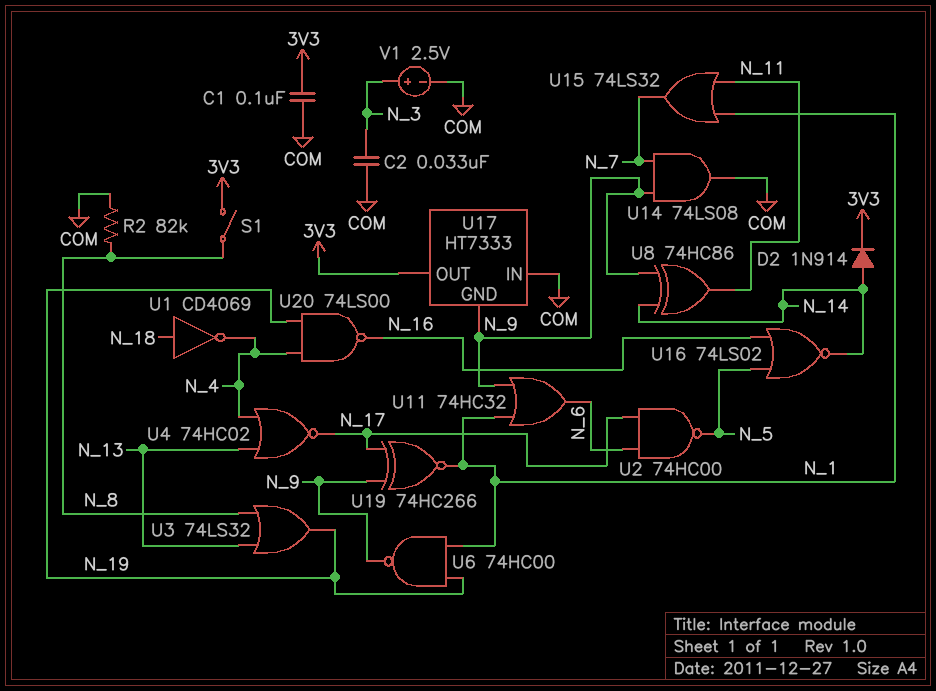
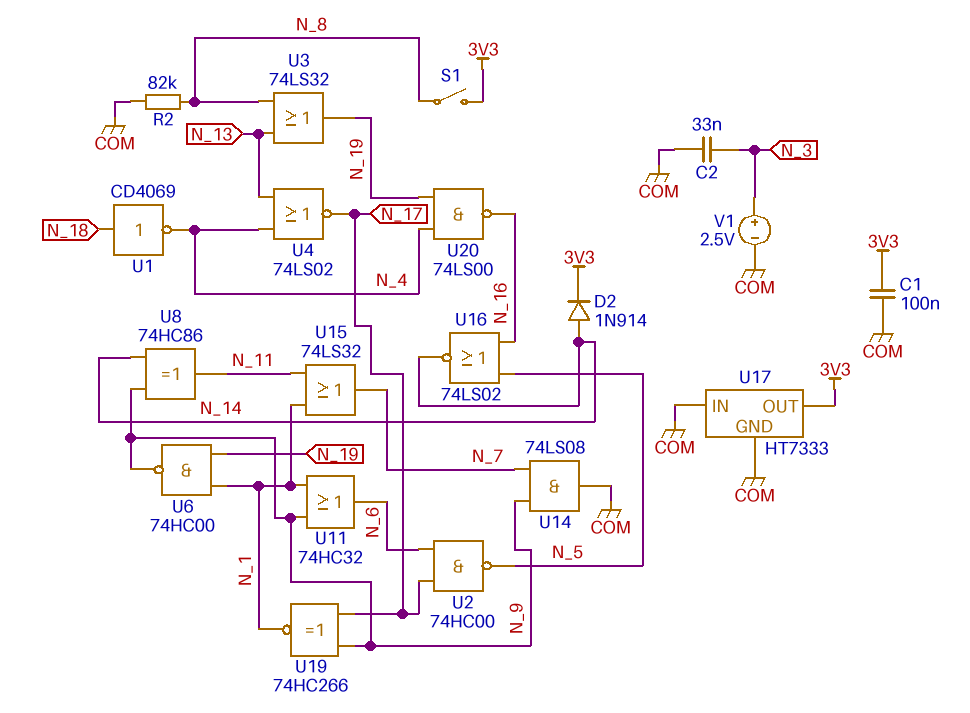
U4: NOR 74HC02 (in N_4, in N_13, out N_17) -> NOR 74LS02 (in N_4, in N_13, out N_17)
U17 pin GND: N_9 -> COM

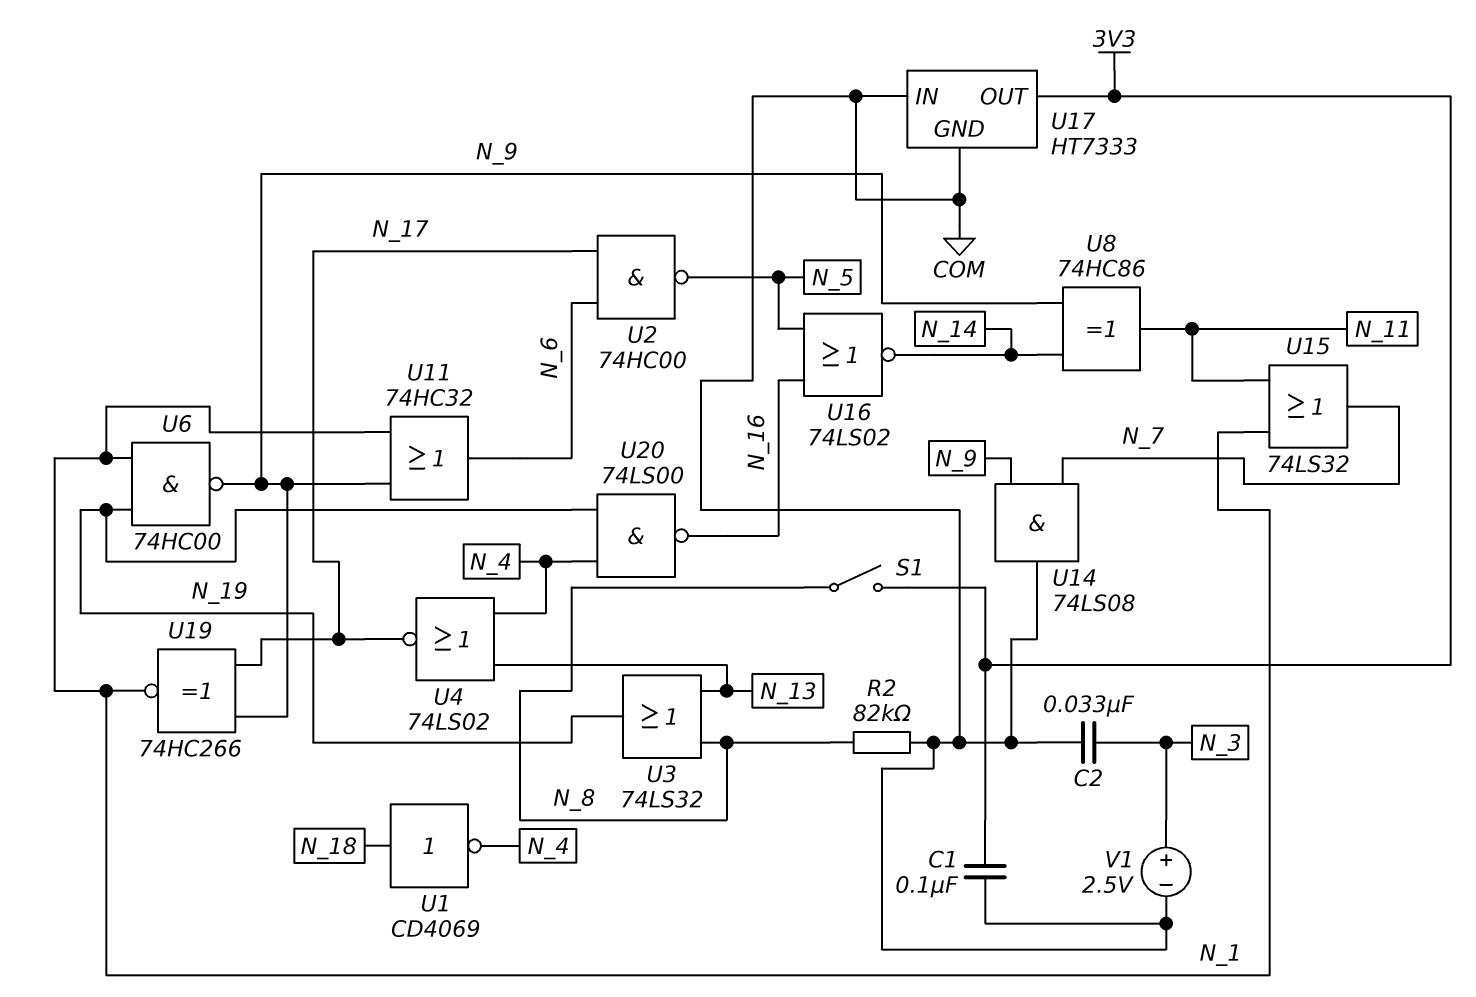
D2: diode 1N914 (A N_14, K 3V3) -> none

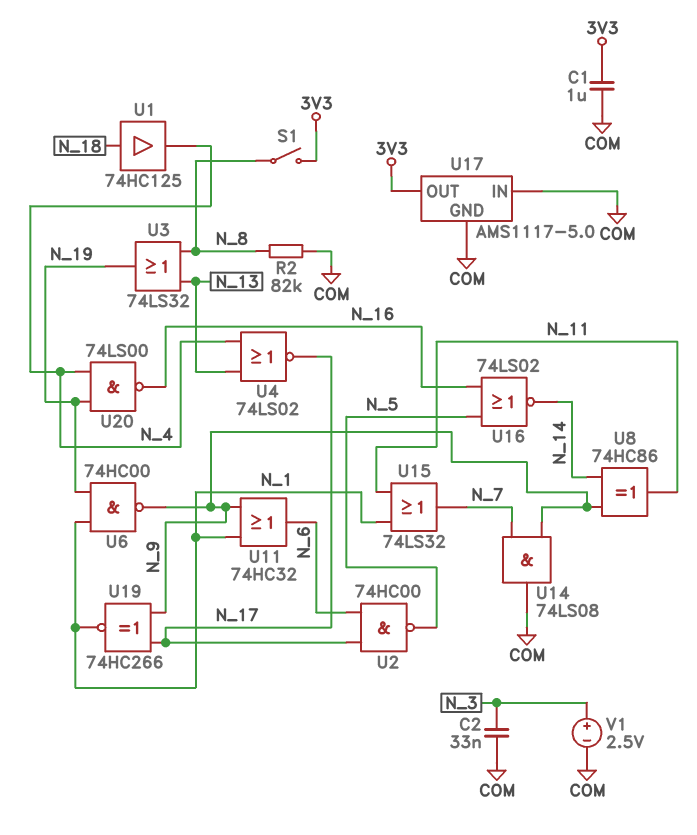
C1: 100nF (3V3, COM) -> 1uF (3V3, COM)
U1: NOT CD4069 (in N_18, out N_4) -> buffer 74HC125 (in N_18, out N_4)
U17: HT7333 -> AMS1117-5.0

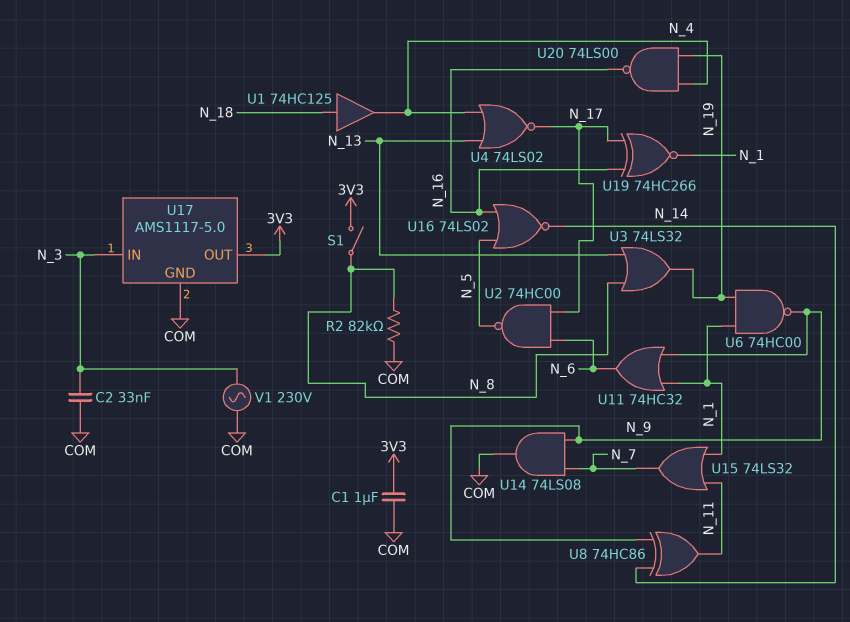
U17 pin IN: COM -> N_3
U19: XNOR 74HC266 (in N_9, in N_17, out N_1) -> XNOR 74HC266 (in N_16, in N_17, out N_1)
V1: 2.5V (plus N_3, minus COM) -> AC 230V (COM, N_3)

